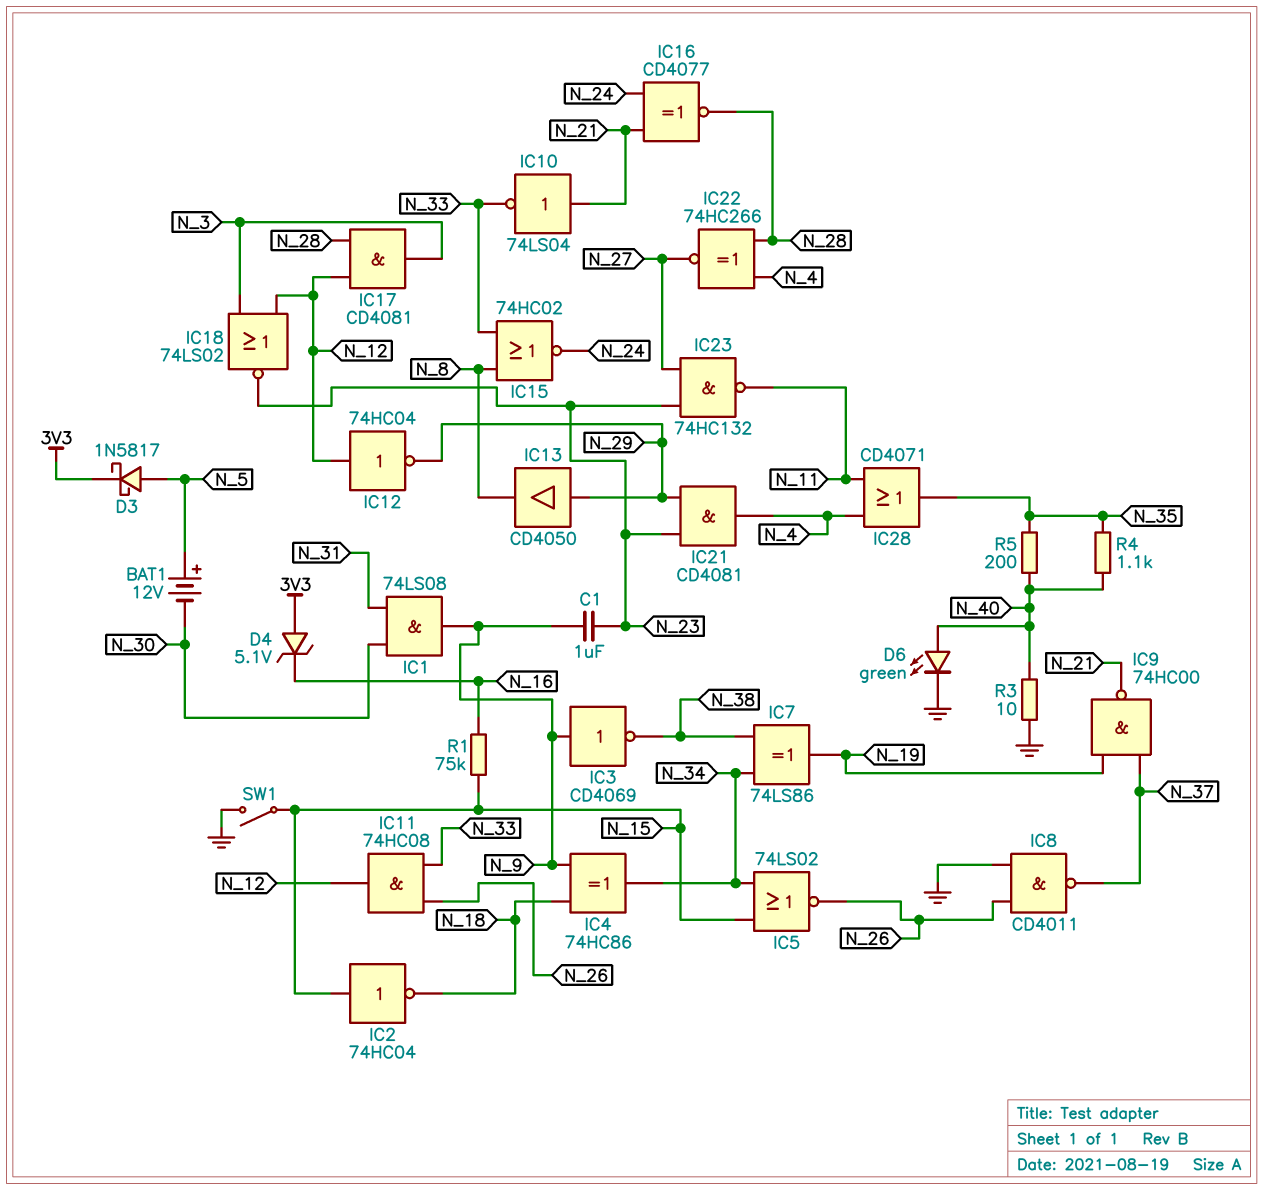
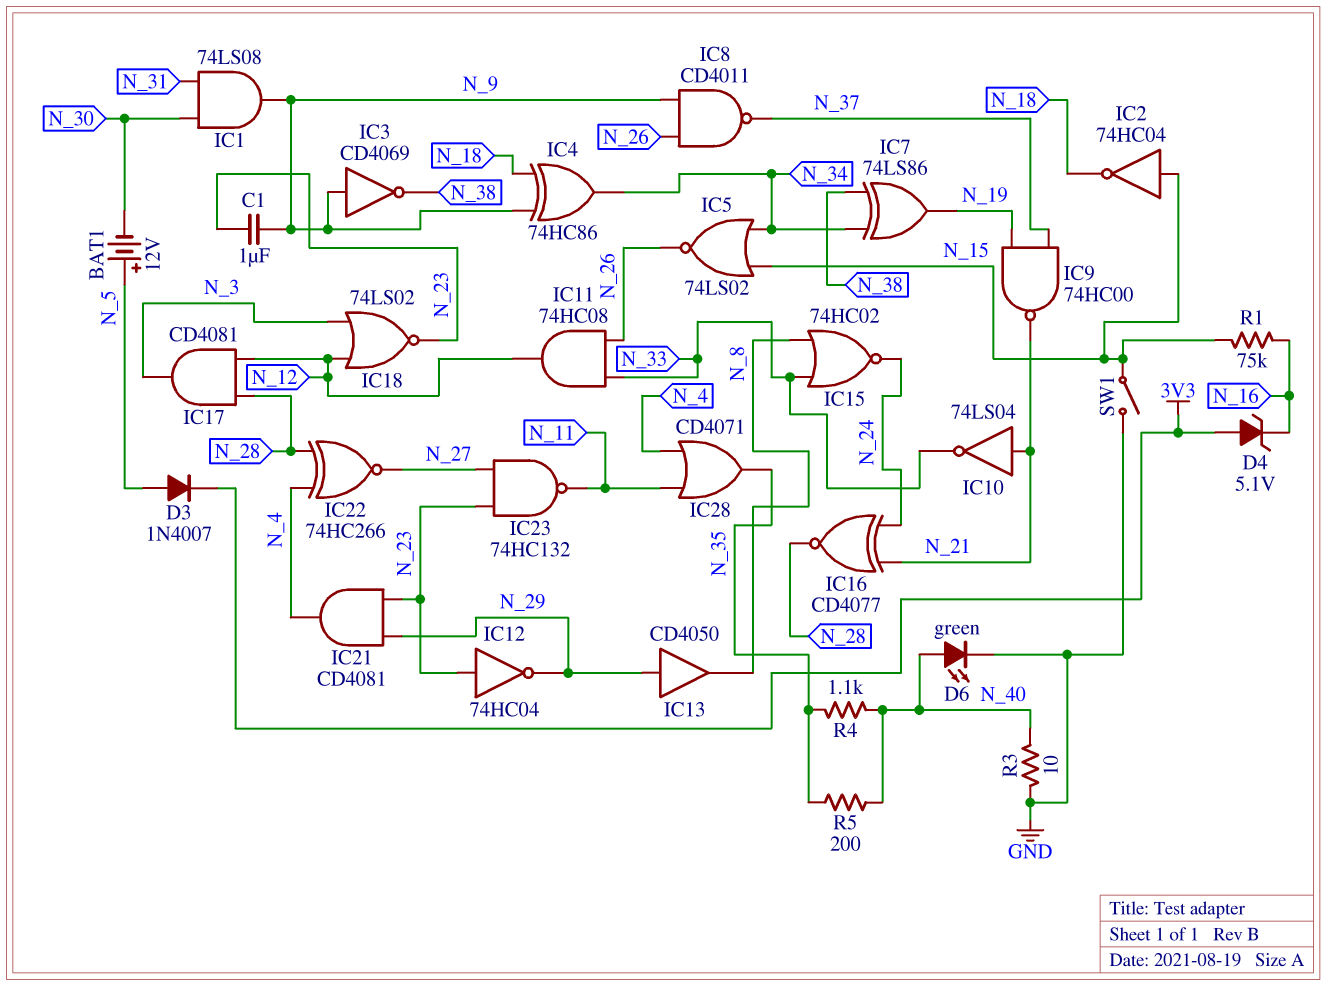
D3: schottky 1N5817 (A N_5, K 3V3) -> diode 1N4007 (A N_5, K 3V3)
IC8: NAND CD4011 (in GND, in N_26, out N_37) -> NAND CD4011 (in N_9, in N_26, out N_37)
IC12: NOT 74HC04 (in N_12, out N_29) -> NOT 74HC04 (in N_23, out N_29)

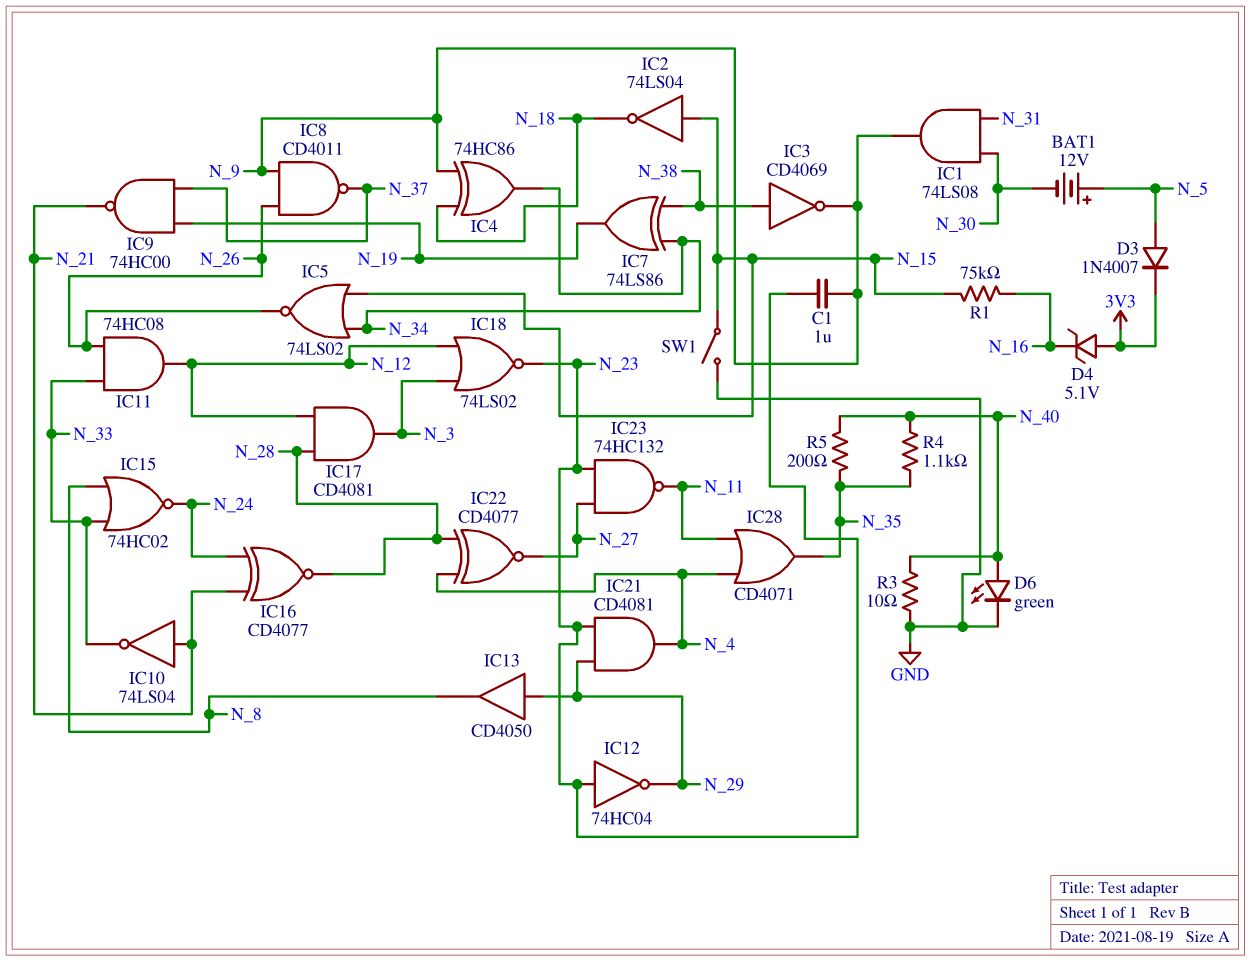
IC2: NOT 74HC04 (in N_15, out N_18) -> NOT 74LS04 (in N_15, out N_18)
IC3: NOT CD4069 (in N_9, out N_38) -> NOT CD4069 (in N_38, out N_9)
IC22: XNOR 74HC266 (in N_4, in N_28, out N_27) -> XNOR CD4077 (in N_4, in N_28, out N_27)

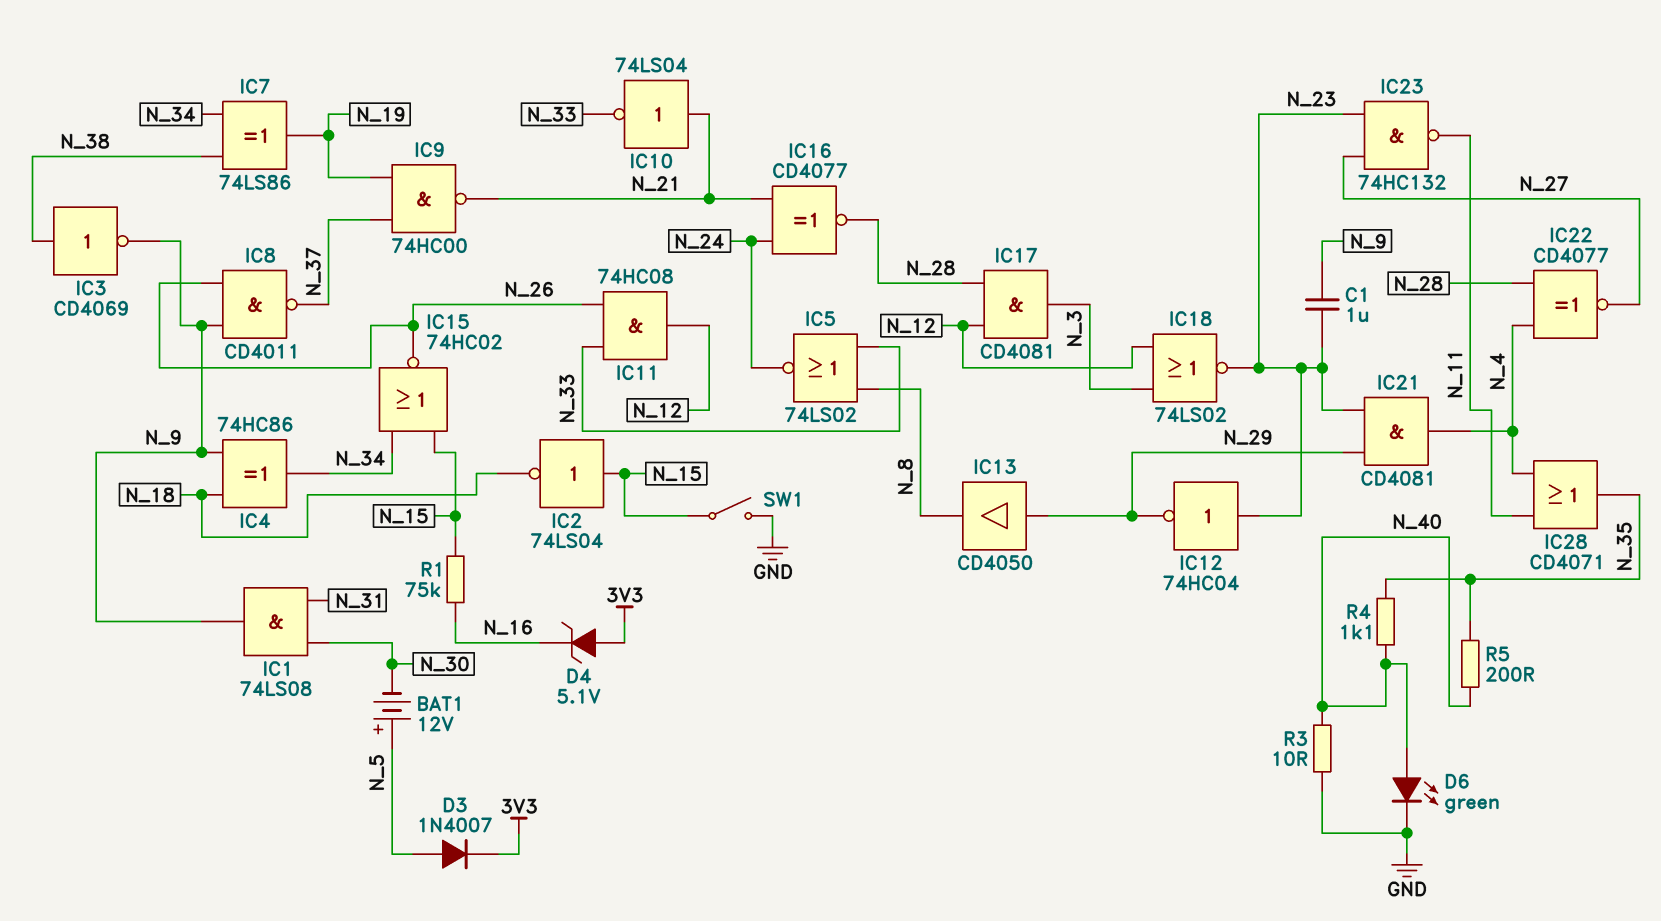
IC5: NOR 74LS02 (in N_15, in N_34, out N_26) -> NOR 74LS02 (in N_8, in N_33, out N_24)
IC15: NOR 74HC02 (in N_8, in N_33, out N_24) -> NOR 74HC02 (in N_15, in N_34, out N_26)

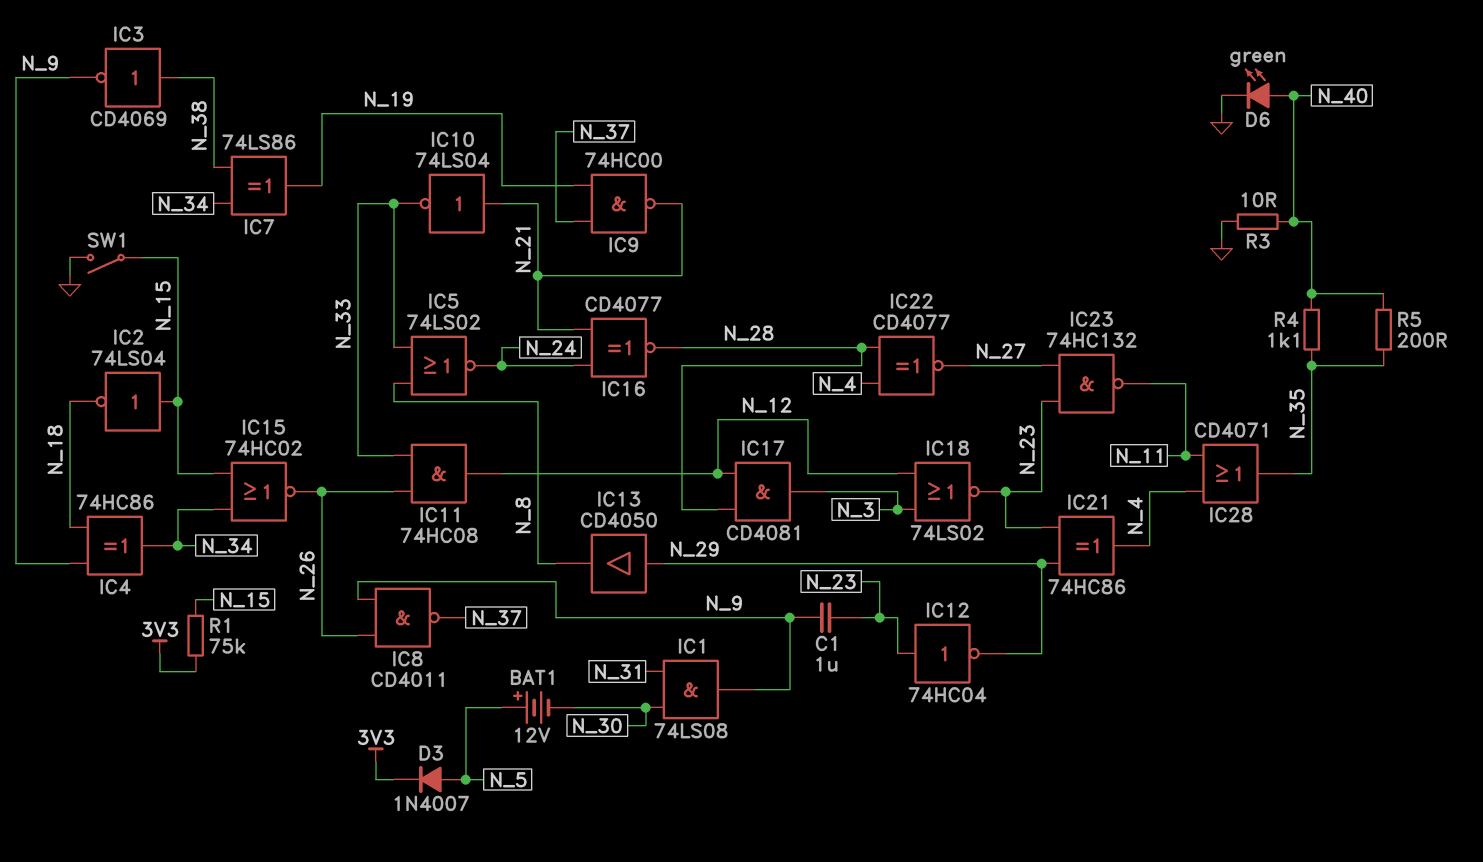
D4: zener 5.1V (A 3V3, K N_16) -> none
IC21: AND CD4081 (in N_23, in N_29, out N_4) -> XOR 74HC86 (in N_23, in N_29, out N_4)
R1: 75k (N_15, N_16) -> 75k (3V3, N_15)

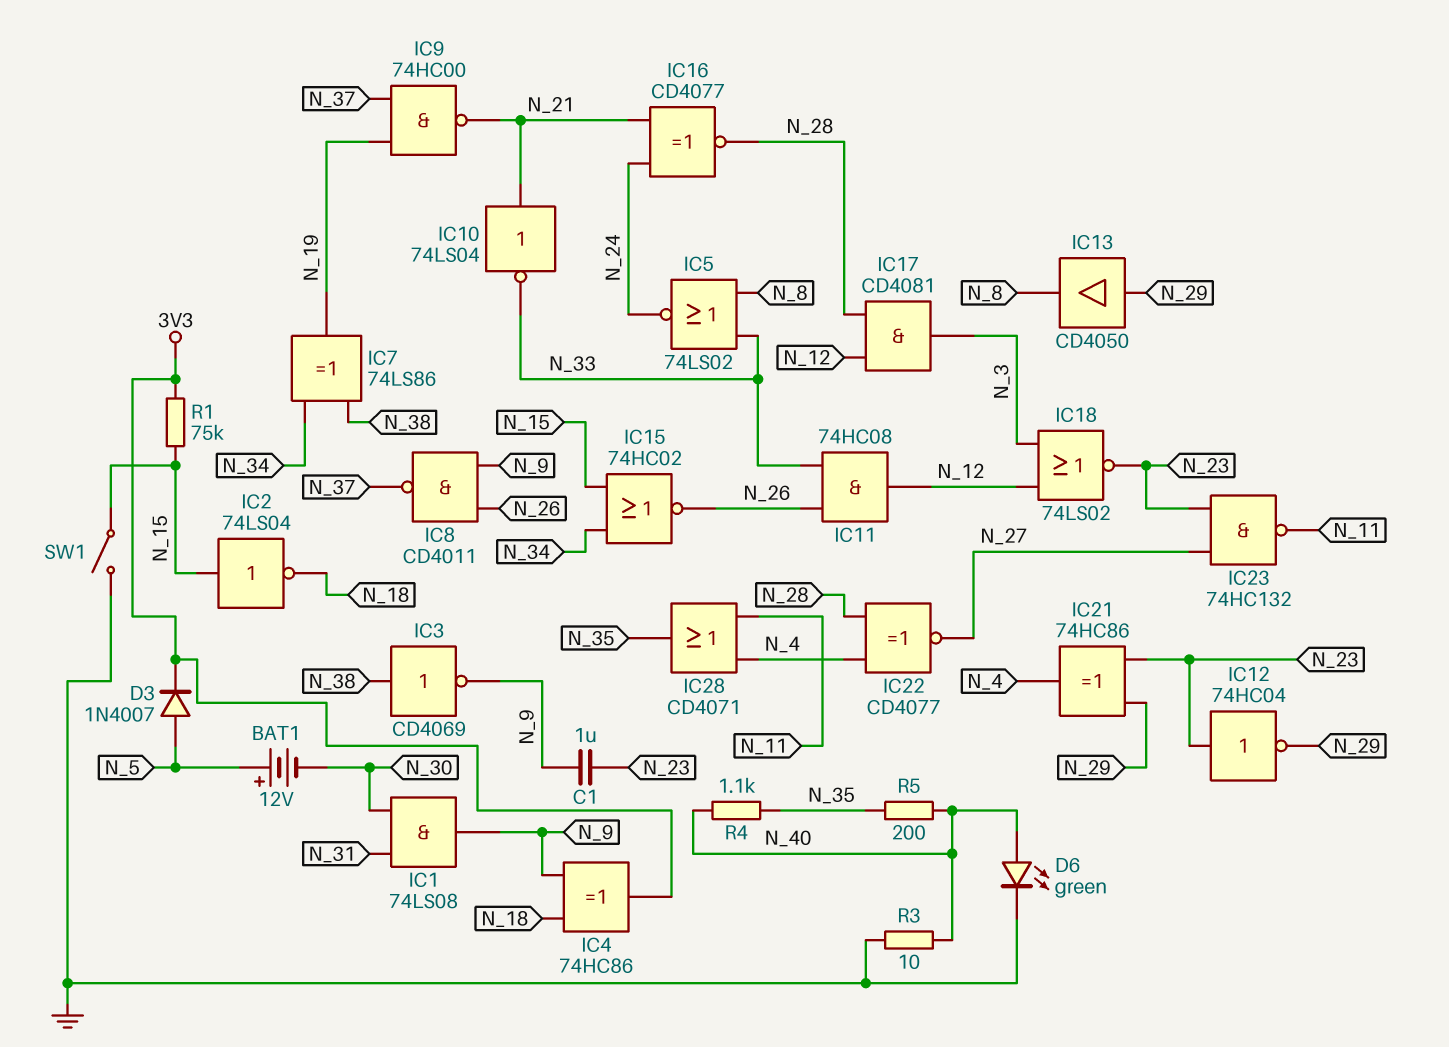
IC4: XOR 74HC86 (in N_9, in N_18, out N_34) -> XOR 74HC86 (in N_9, in N_18, out 3V3)

